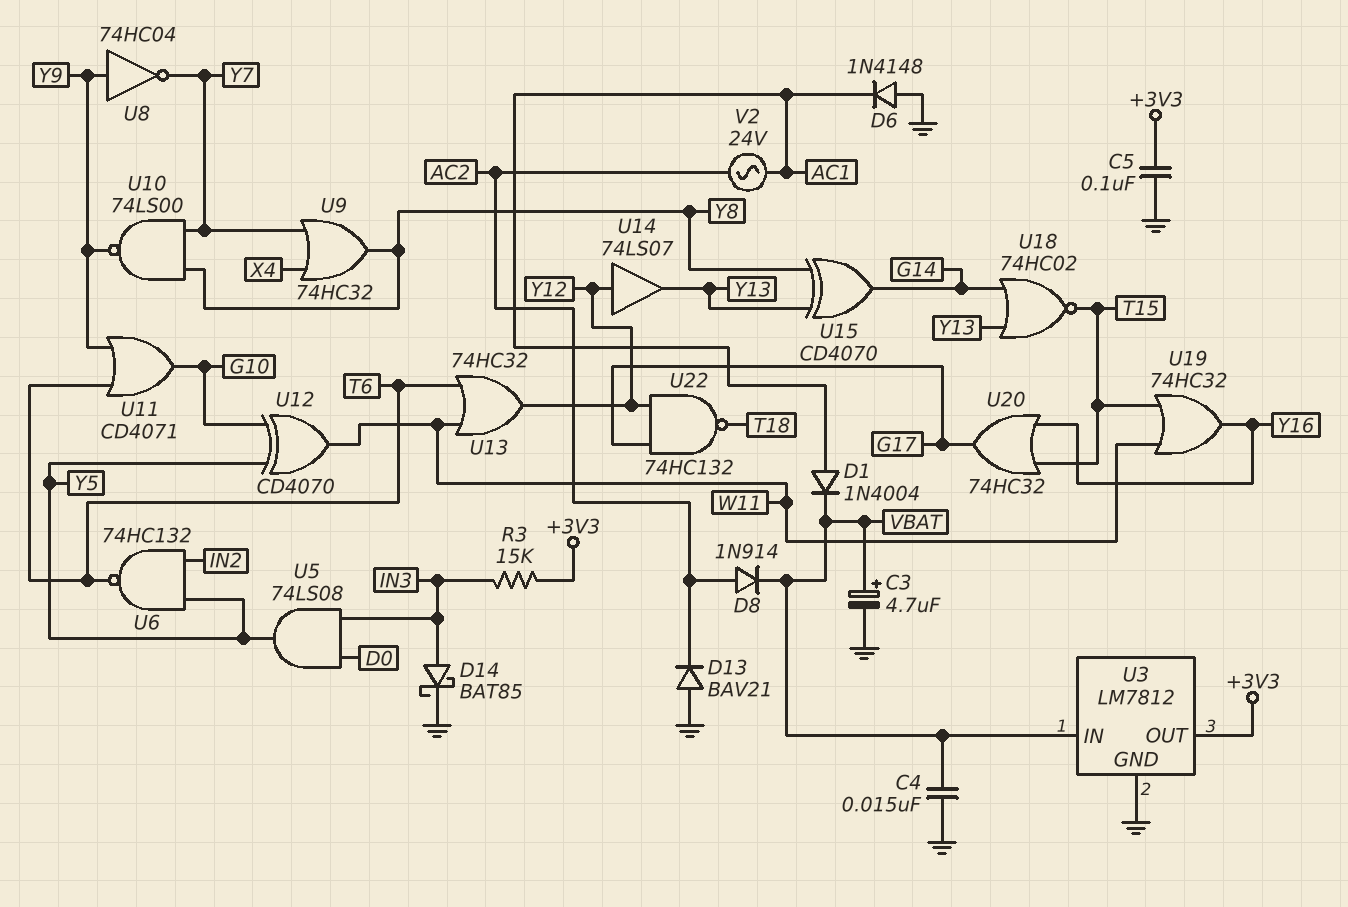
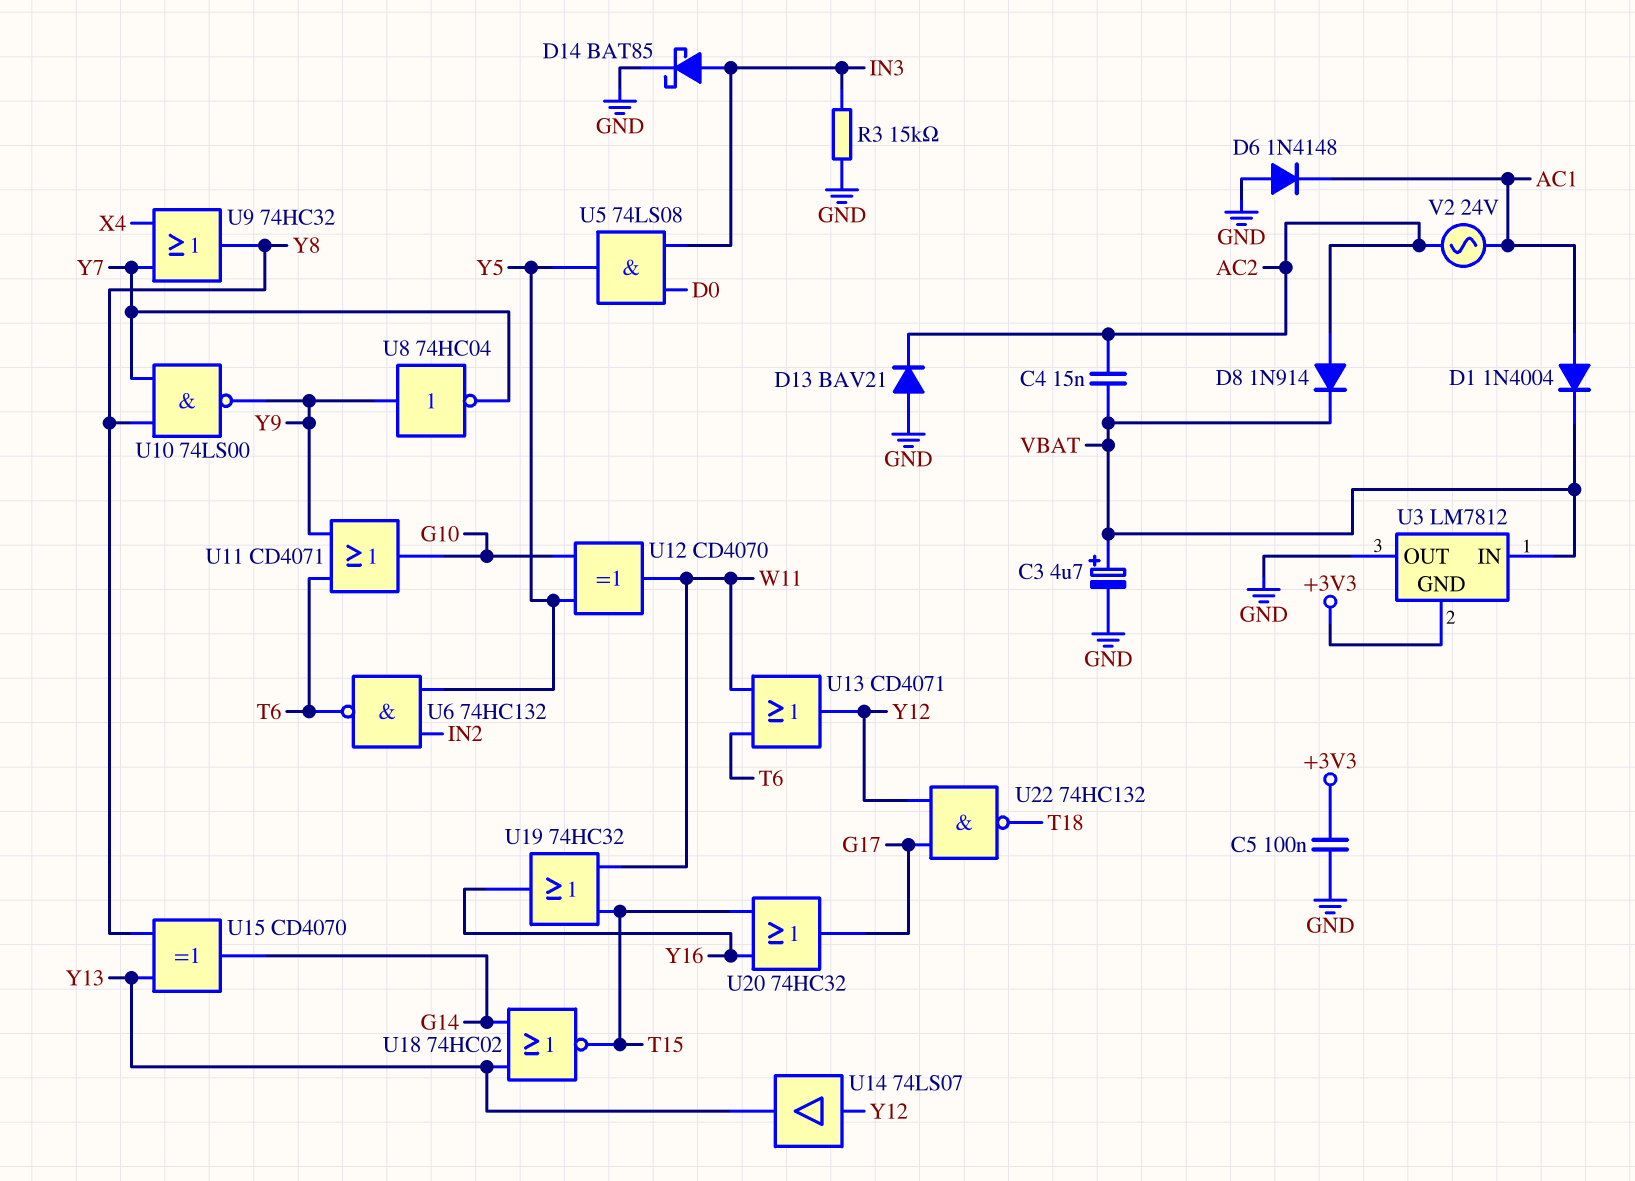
C4: 15nF (GND, VBAT) -> 15nF (AC2, VBAT)
R3: 15k (+3V3, IN3) -> 15k (GND, IN3)
U3 pin GND: GND -> +3V3
U3 pin OUT: +3V3 -> GND
U13: OR 74HC32 (in T6, in W11, out Y12) -> OR CD4071 (in T6, in W11, out Y12)

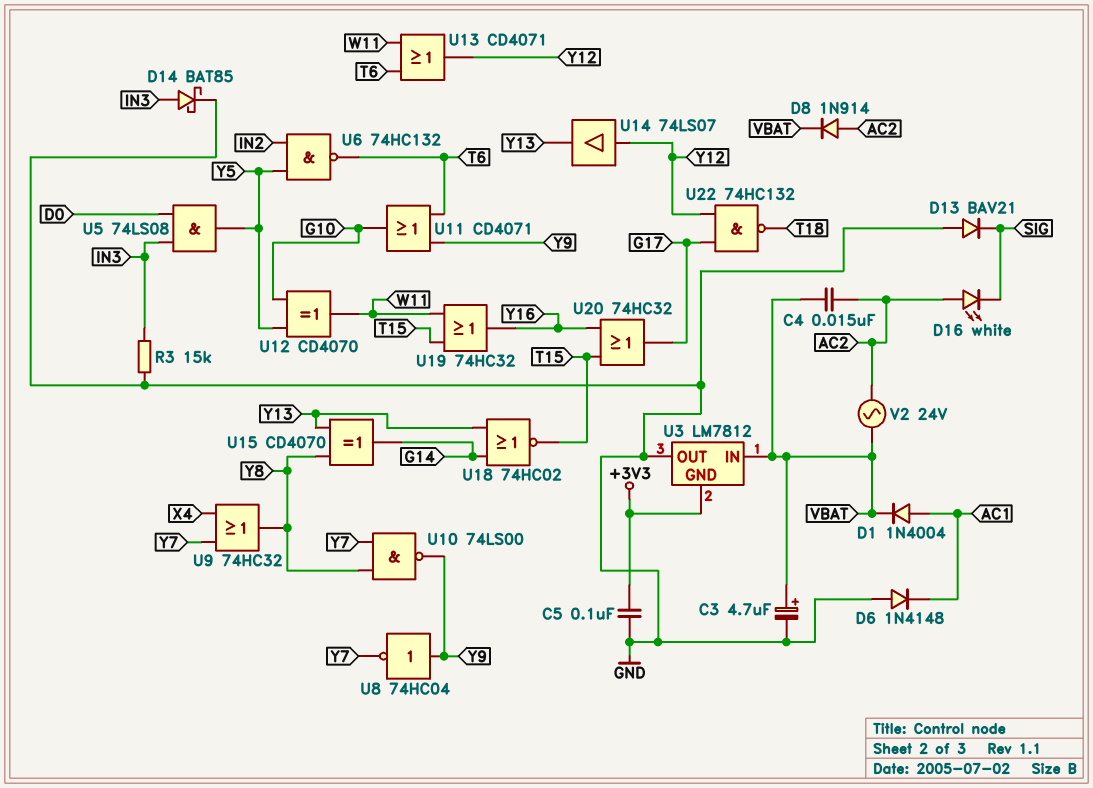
D13: diode BAV21 (A GND, K AC2) -> diode BAV21 (A GND, K SIG)
D16: none -> LED white (A AC2, K SIG)
V2: AC 24V (AC1, AC2) -> AC 24V (AC2, VBAT)

